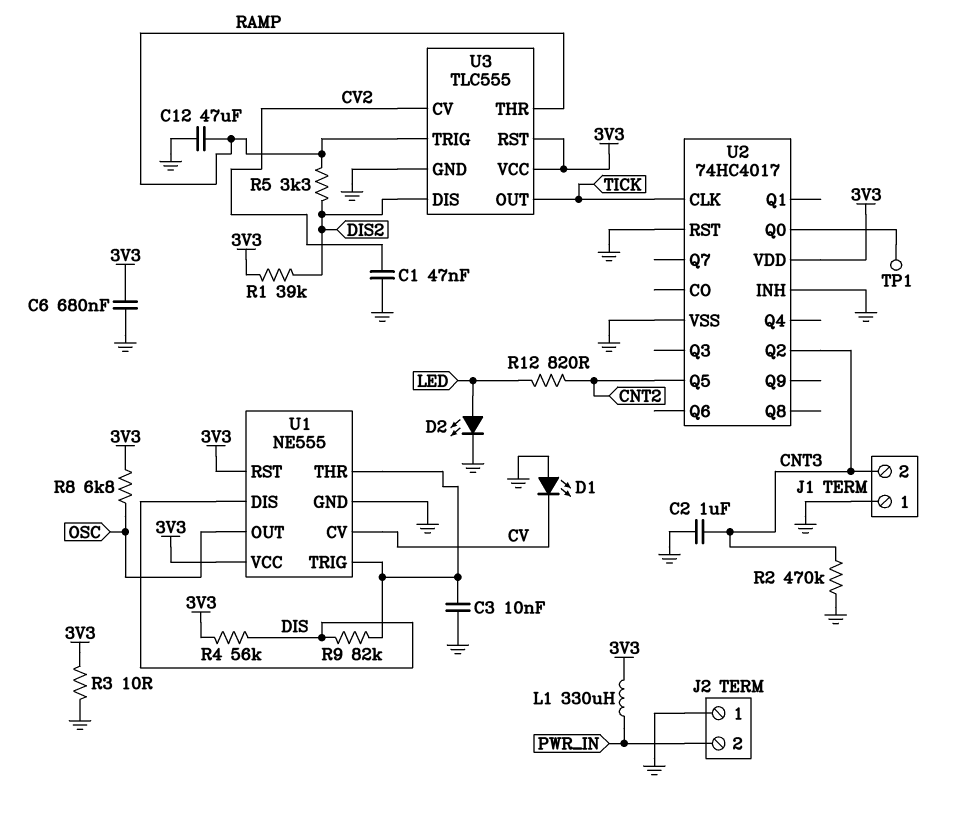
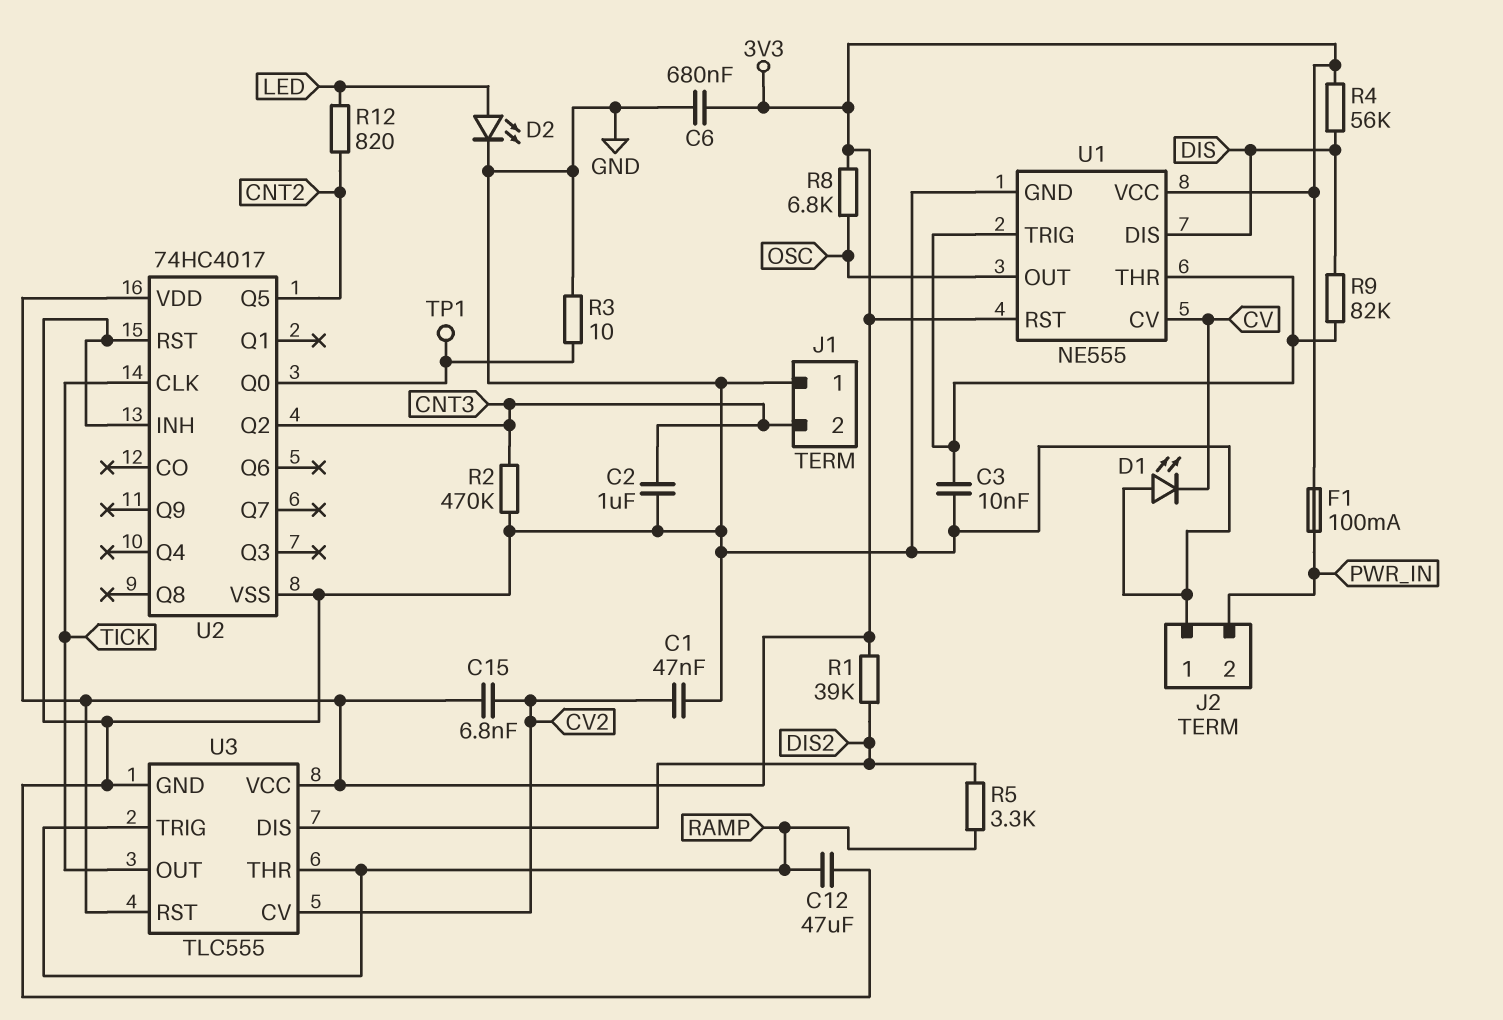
C15: none -> 6.8nF (3V3, CV2)
F1: none -> 100mA (3V3, PWR_IN)
L1: 330uH (3V3, PWR_IN) -> none
R3: 10 (3V3, GND) -> 10 (GND, U2/Q0)

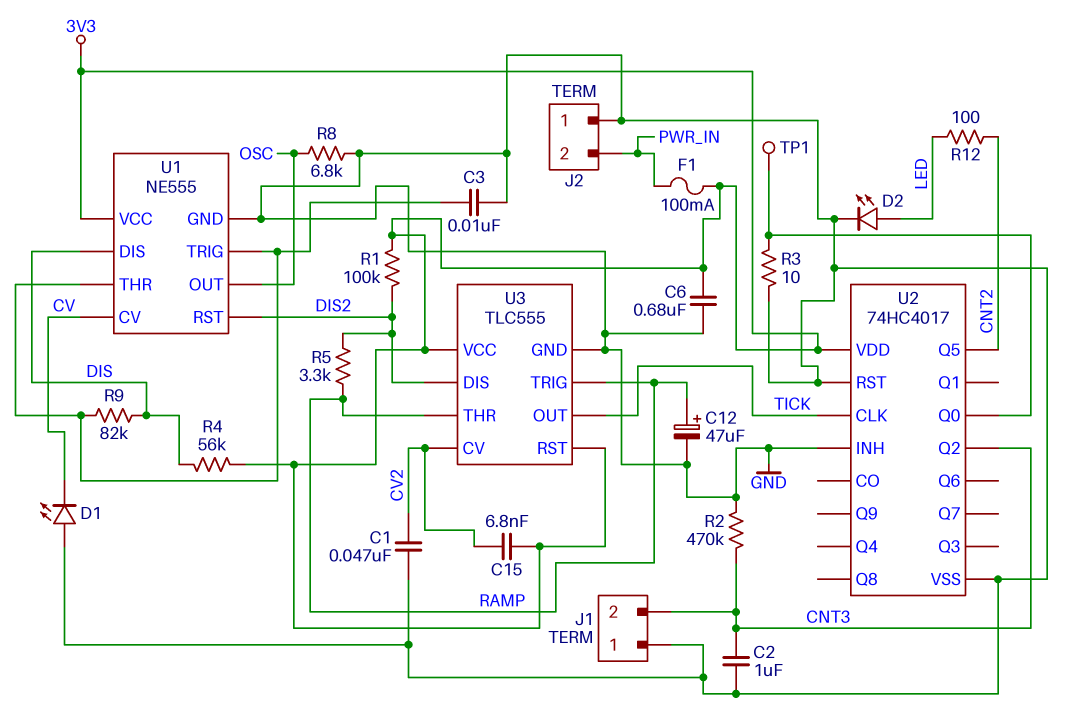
C12: 47uF (GND, RAMP) -> 47uF (plus RAMP, minus GND)
R1: 39k (3V3, DIS2) -> 100k (3V3, DIS2)
R8: 6.8k (3V3, OSC) -> 6.8k (GND, OSC)
R12: 820 (CNT2, LED) -> 100 (CNT2, LED)
U1 pin RST: 3V3 -> DIS2

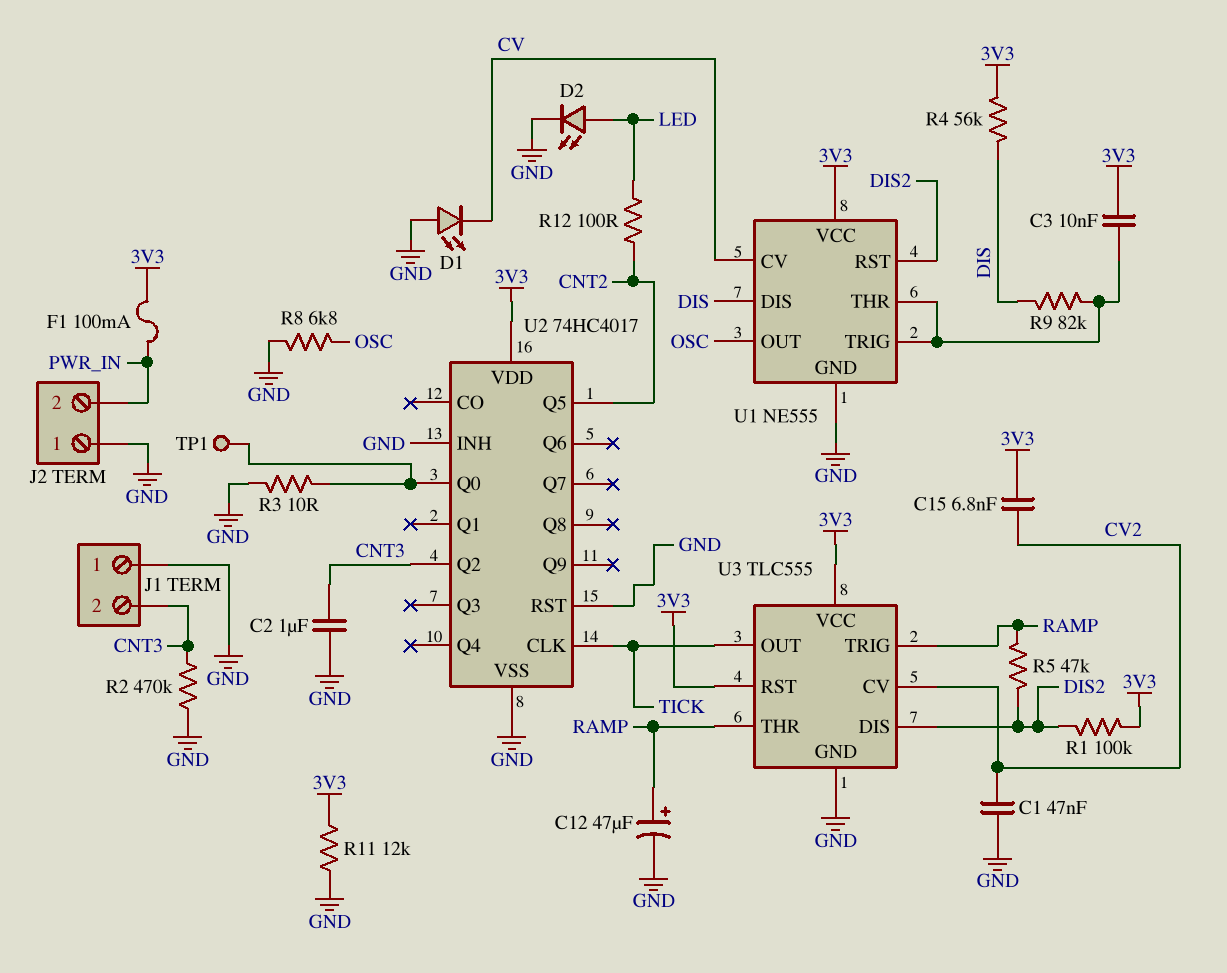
C3: 10nF (GND, U1/THR) -> 10nF (3V3, U1/THR)
C6: 680nF (3V3, GND) -> none
R5: 3.3k (DIS2, RAMP) -> 47k (DIS2, RAMP)
R11: none -> 12k (3V3, GND)

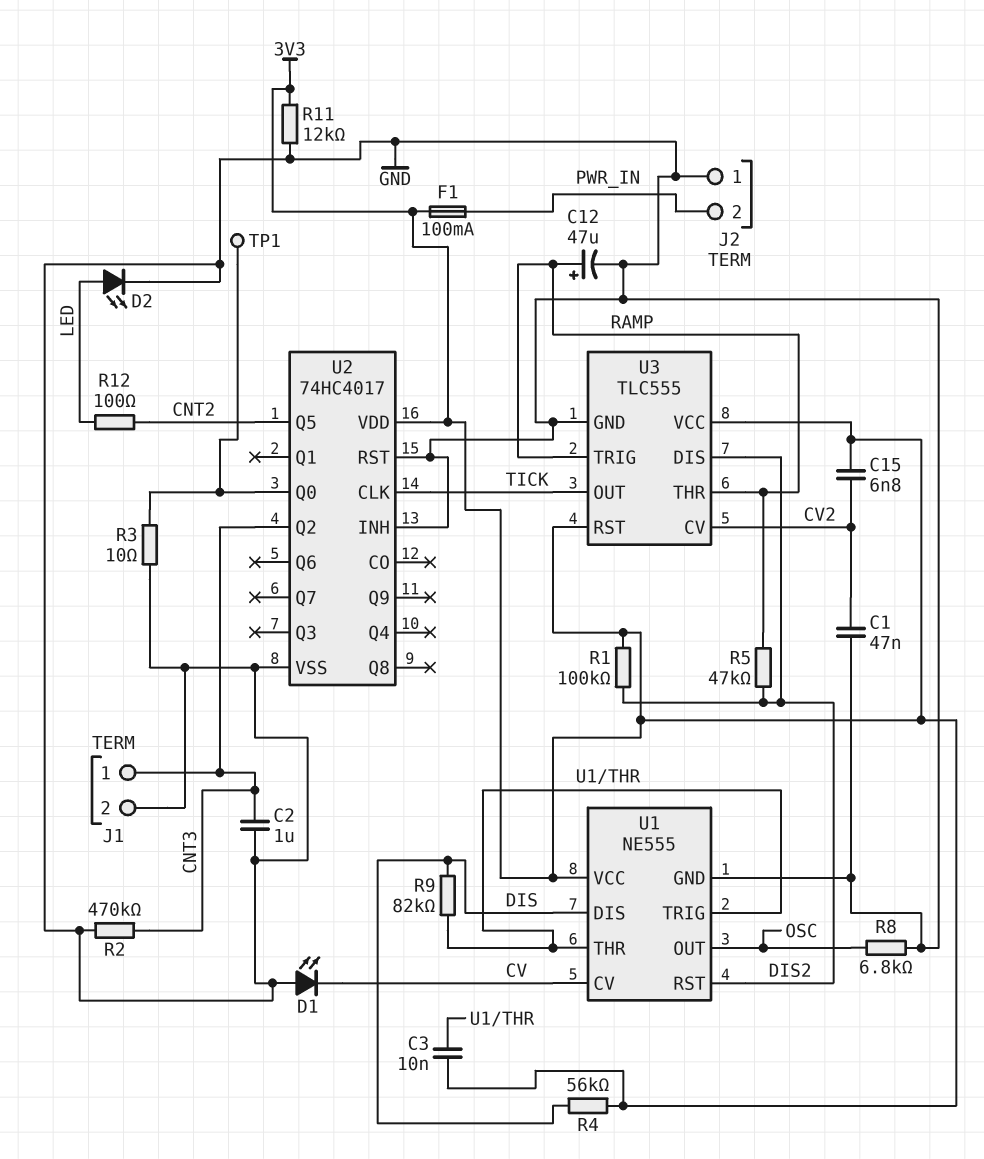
J1 pin 1: GND -> CNT3
J1 pin 2: CNT3 -> GND

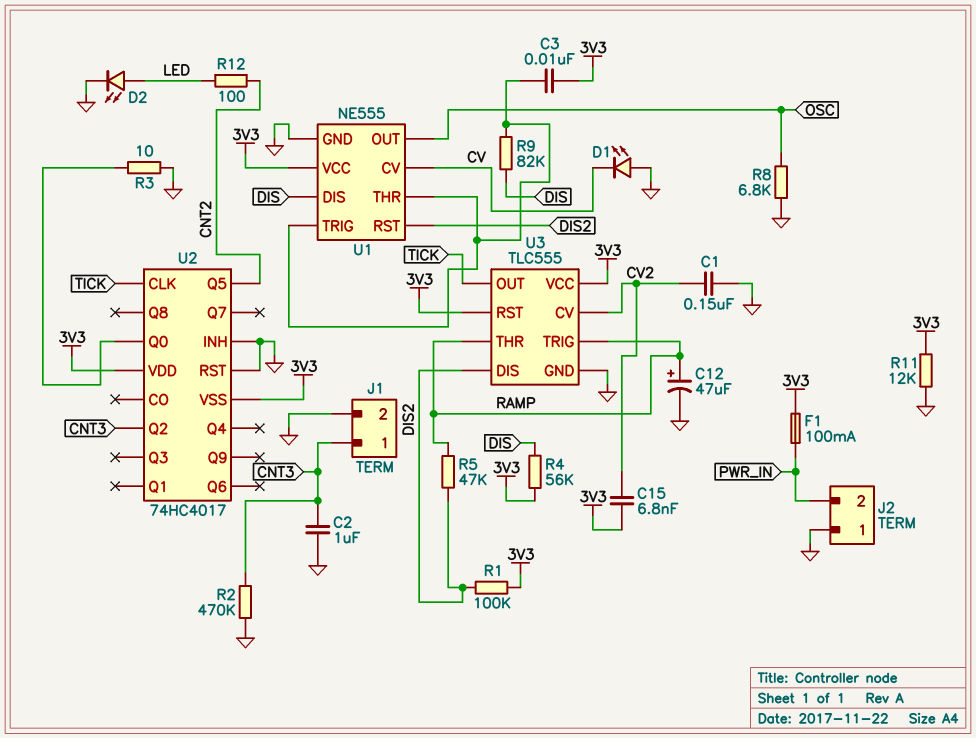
C1: 47nF (CV2, GND) -> 150nF (CV2, GND)
TP1: test point (U2/Q0) -> none
U2 pin VSS: GND -> 3V3

